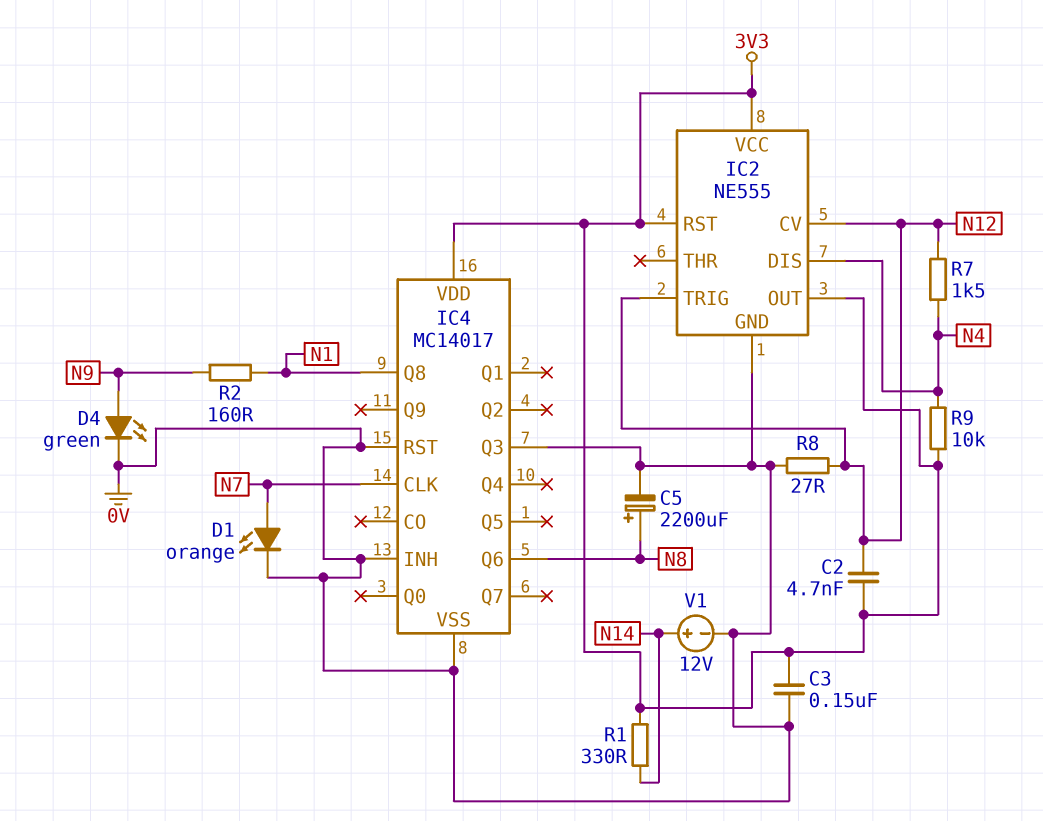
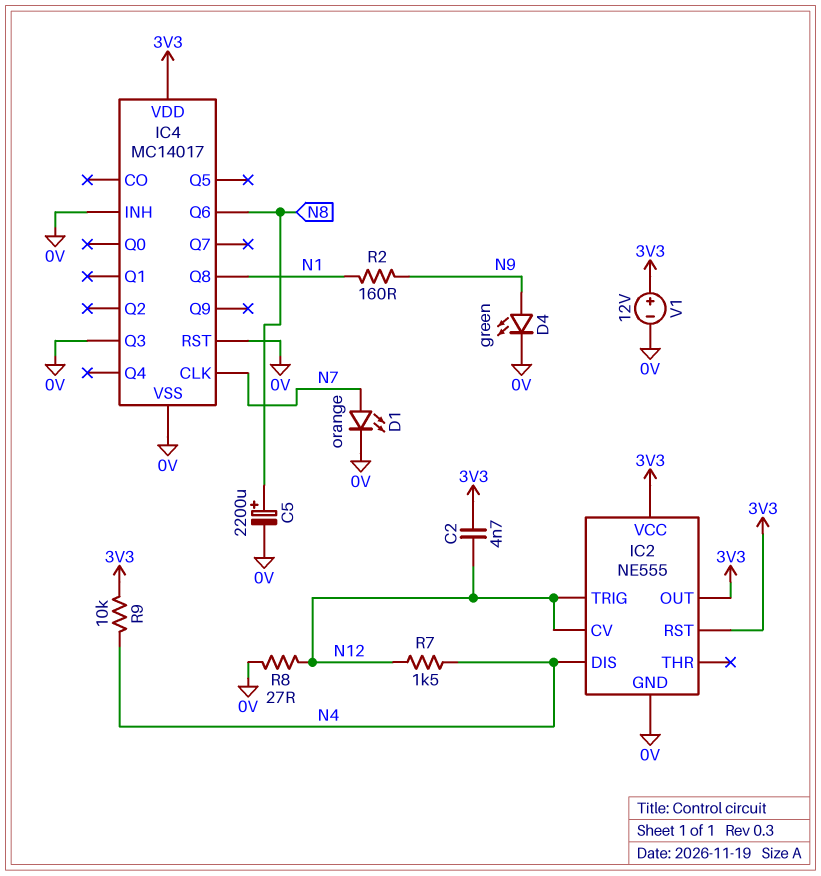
C3: 150nF (0V, 3V3) -> none
R1: 330 (3V3, N14) -> none
V1: 12V (plus N14, minus 0V) -> 12V (plus 3V3, minus 0V)

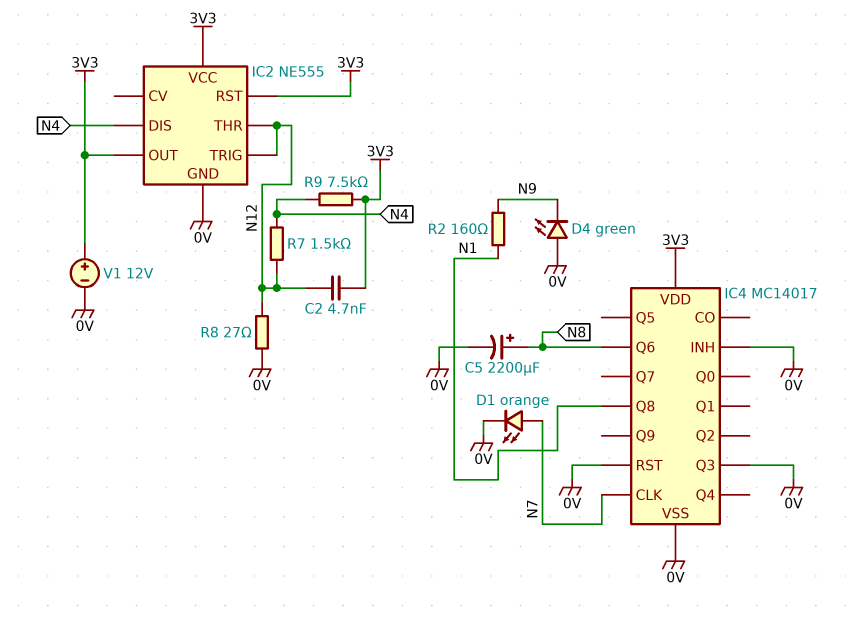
D4: LED green (A N9, K 0V) -> LED green (A 0V, K N9)
IC2 pin CV: N12 -> none
IC2 pin THR: none -> N12
R9: 10k (3V3, N4) -> 7.5k (3V3, N4)

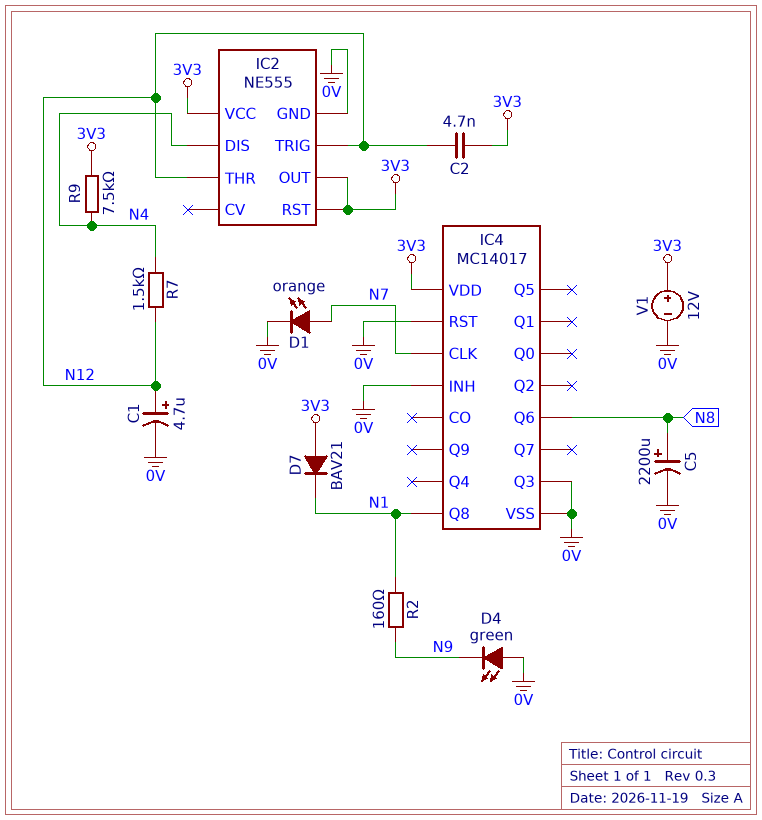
C1: none -> 4.7uF (plus N12, minus 0V)
D7: none -> diode BAV21 (A 3V3, K N1)
R8: 27 (0V, N12) -> none

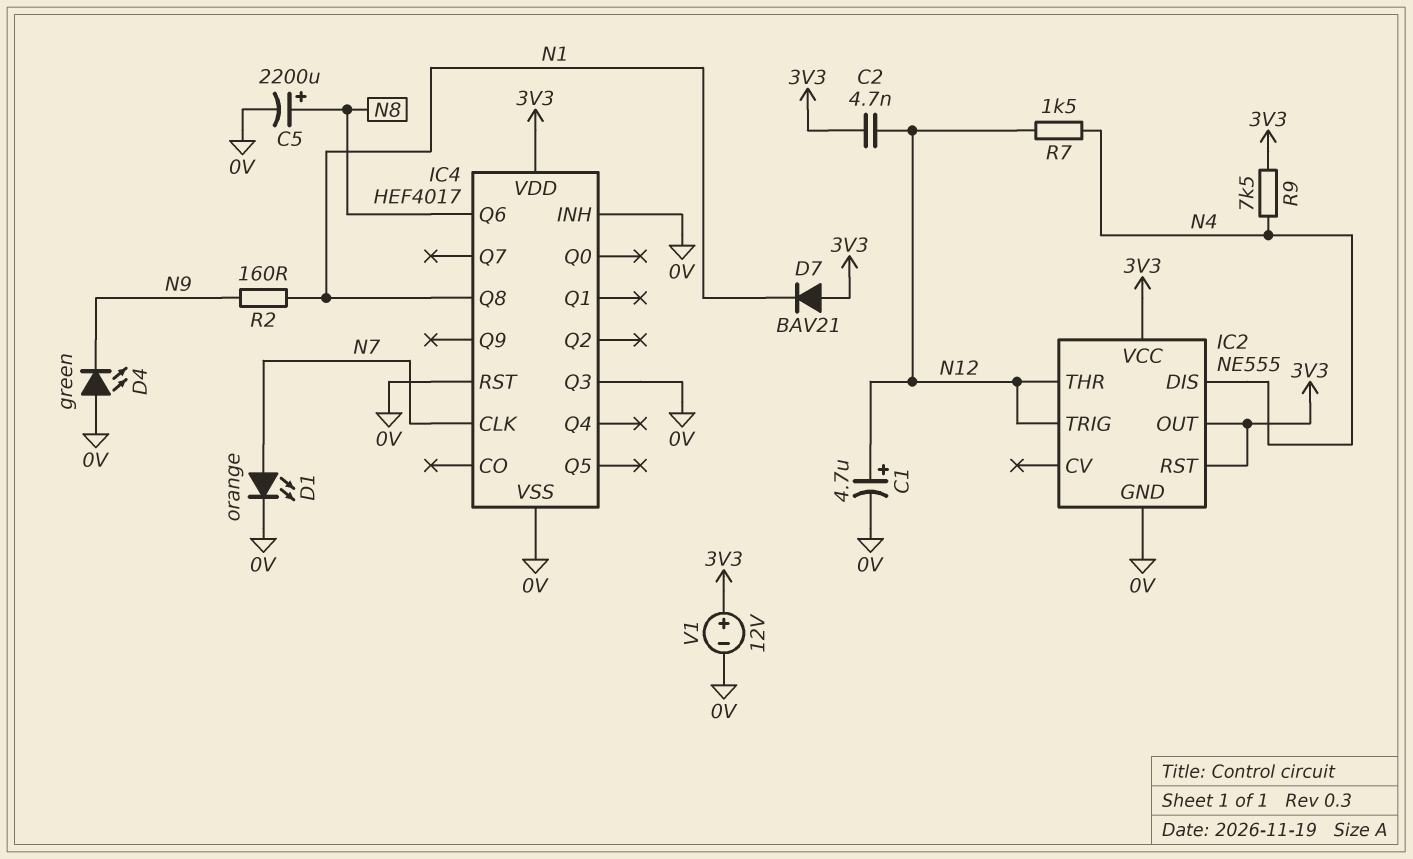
IC4: MC14017 -> HEF4017

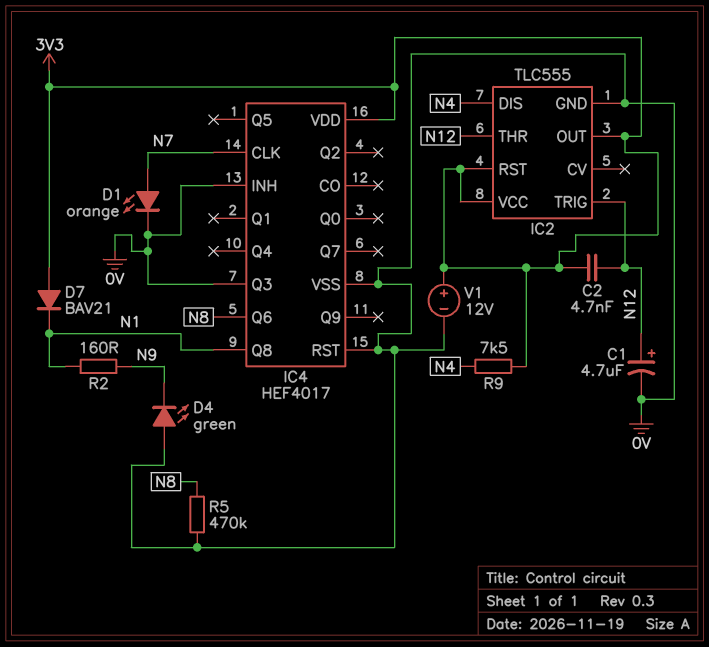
C5: 2200uF (plus N8, minus 0V) -> none
IC2: NE555 -> TLC555
R5: none -> 470k (0V, N8)
R7: 1.5k (N4, N12) -> none

